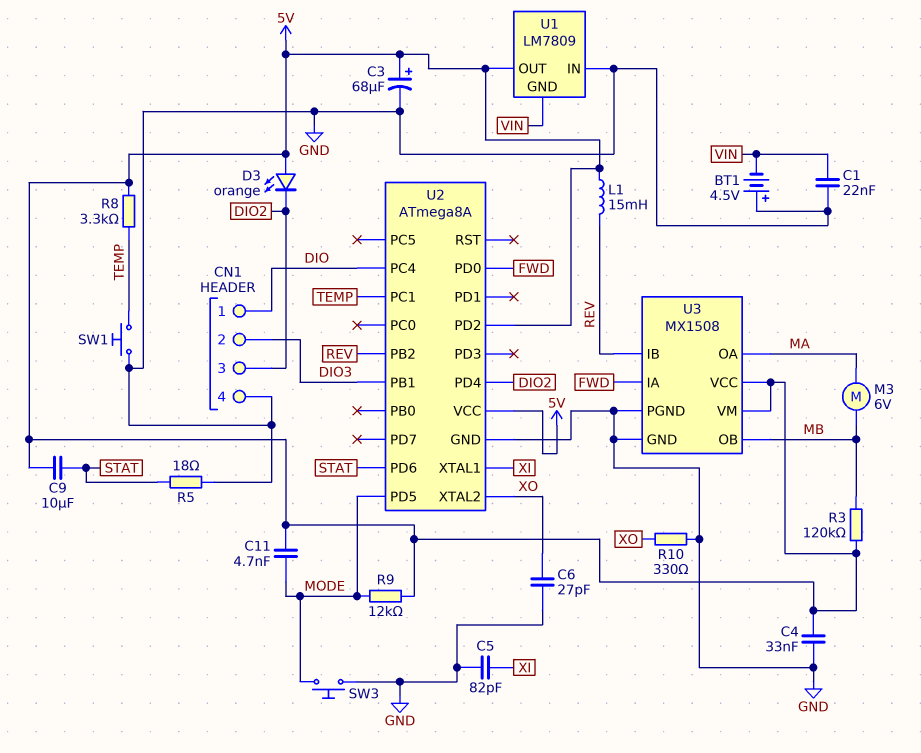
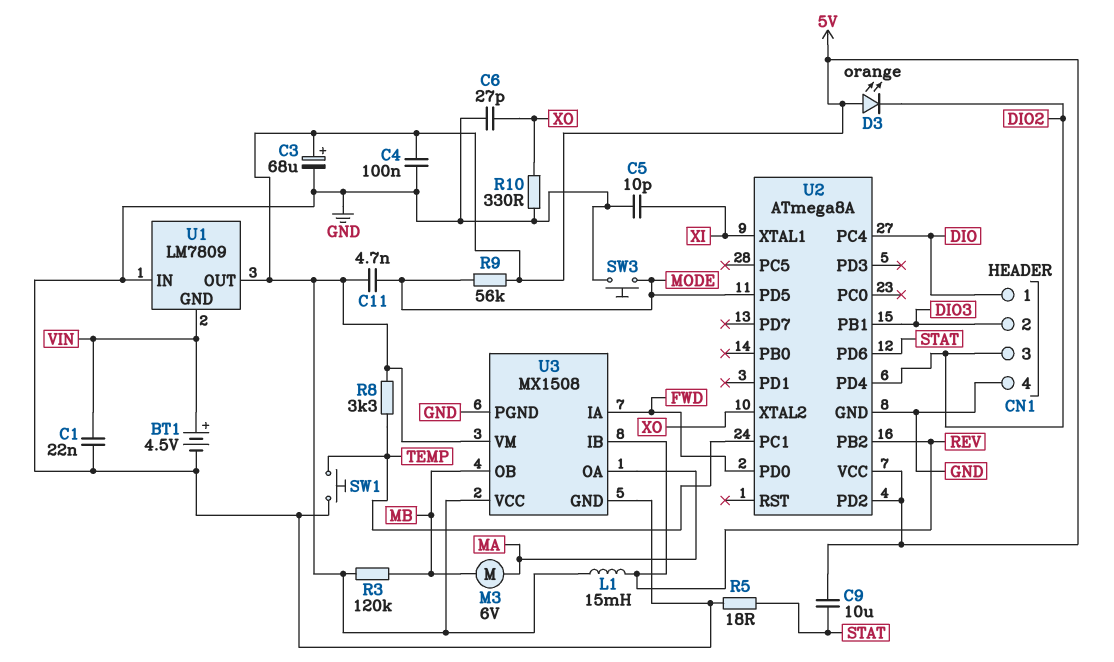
BT1: 4.5V (plus GND, minus VIN) -> 4.5V (plus VIN, minus GND)
C4: 33nF (5V, GND) -> 100nF (5V, GND)
C5: 82pF (GND, XI) -> 10pF (GND, XI)
R9: 12k (5V, MODE) -> 56k (5V, MODE)

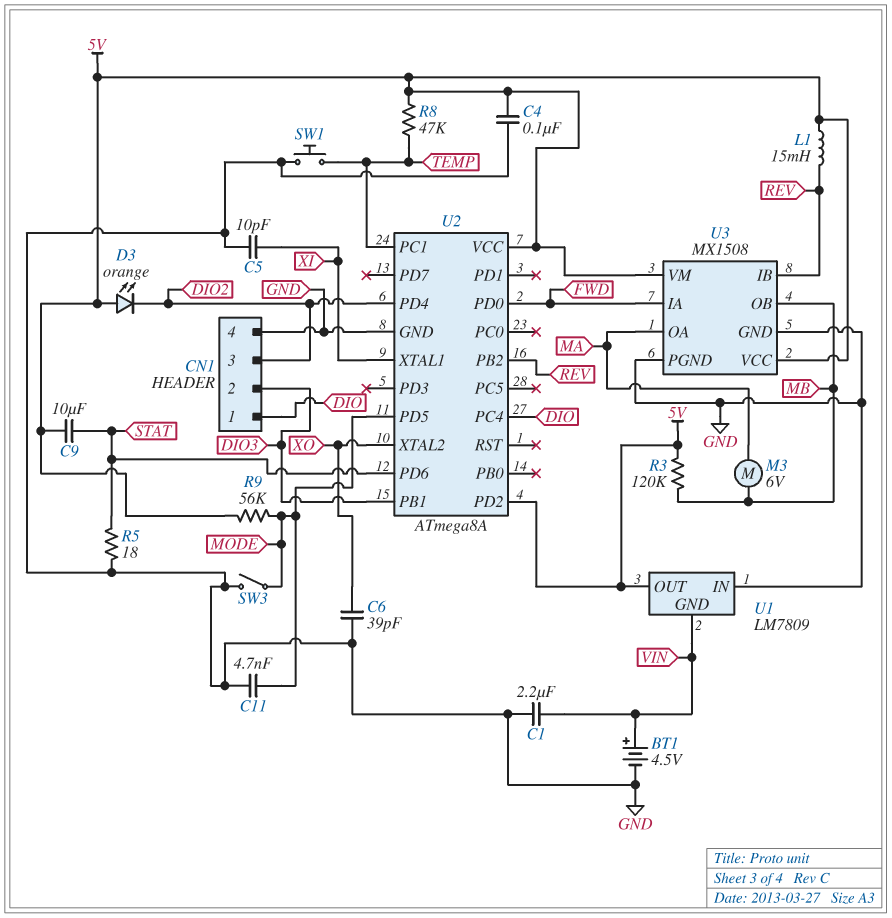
C1: 22nF (GND, VIN) -> 2.2uF (GND, VIN)
C3: 68uF (plus 5V, minus GND) -> none
C6: 27pF (GND, XO) -> 39pF (GND, XO)
C11: 4.7nF (5V, MODE) -> 4.7nF (GND, MODE)
R8: 3.3k (5V, TEMP) -> 47k (5V, TEMP)
R10: 330 (GND, XO) -> none
SW3: button (GND, MODE) -> switch (GND, MODE)

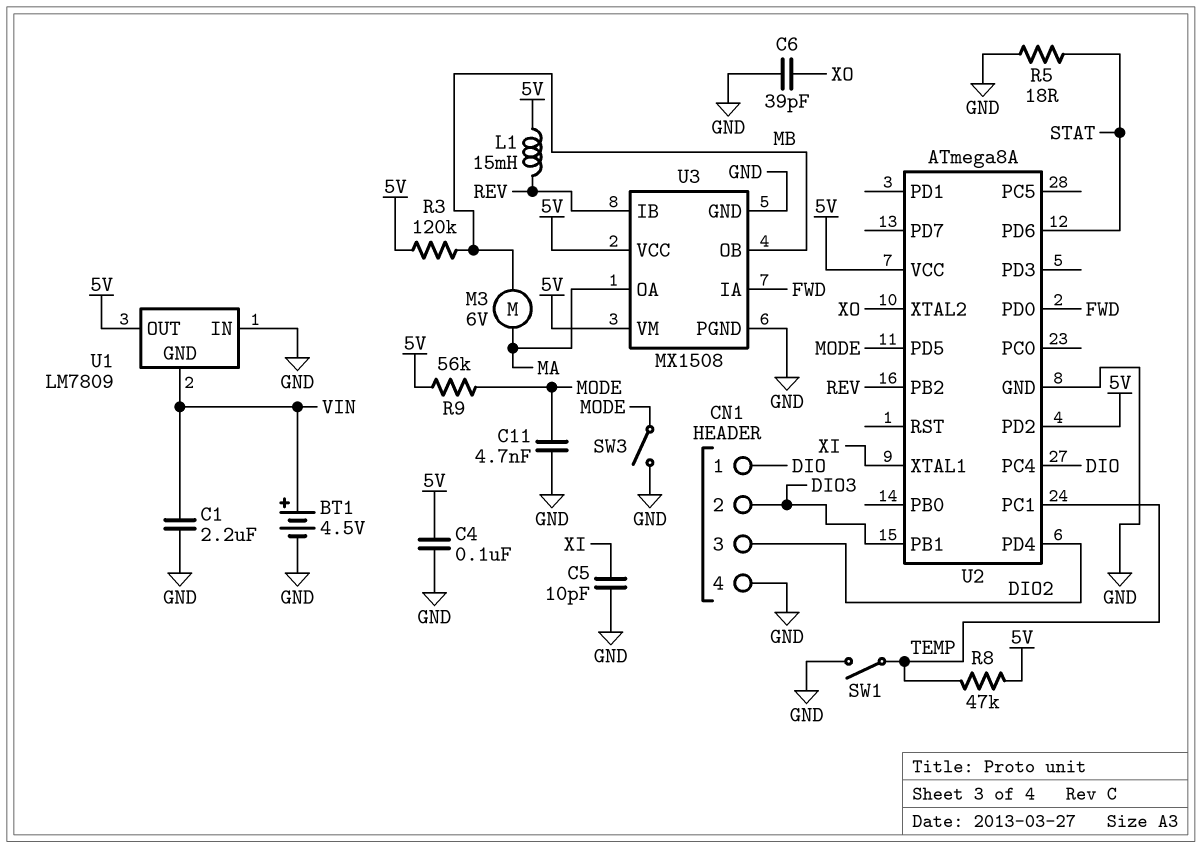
C9: 10uF (5V, STAT) -> none
D3: LED orange (A 5V, K DIO2) -> none
SW1: button (GND, TEMP) -> switch (GND, TEMP)

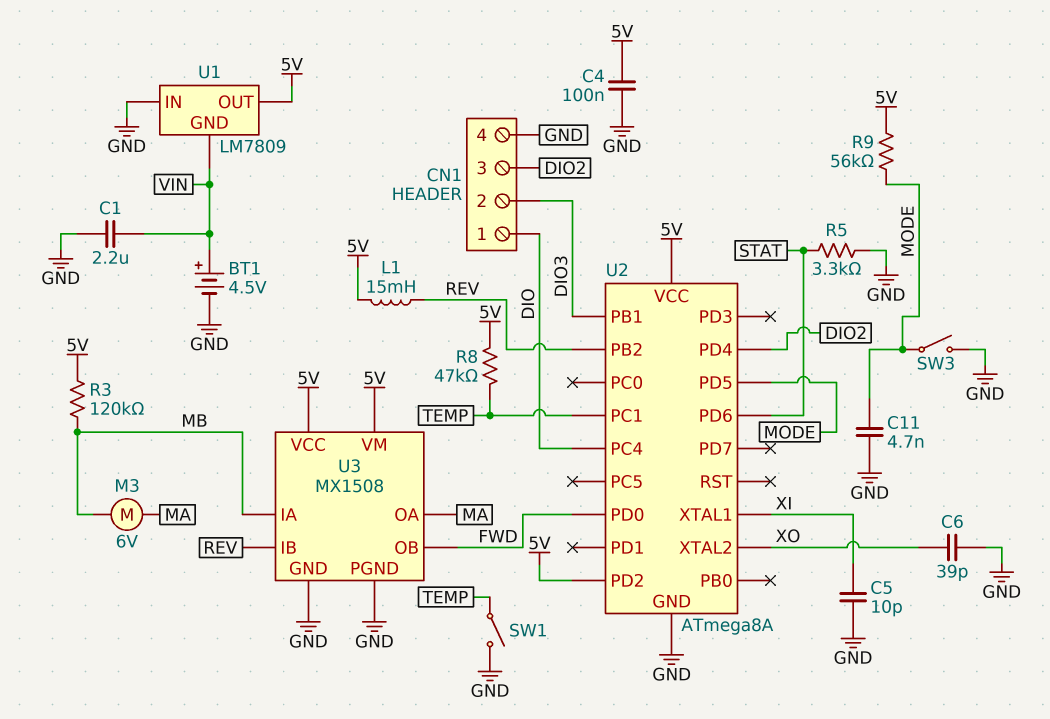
R5: 18 (GND, STAT) -> 3.3k (GND, STAT)
U3 pin IA: FWD -> MB
U3 pin OB: MB -> FWD

